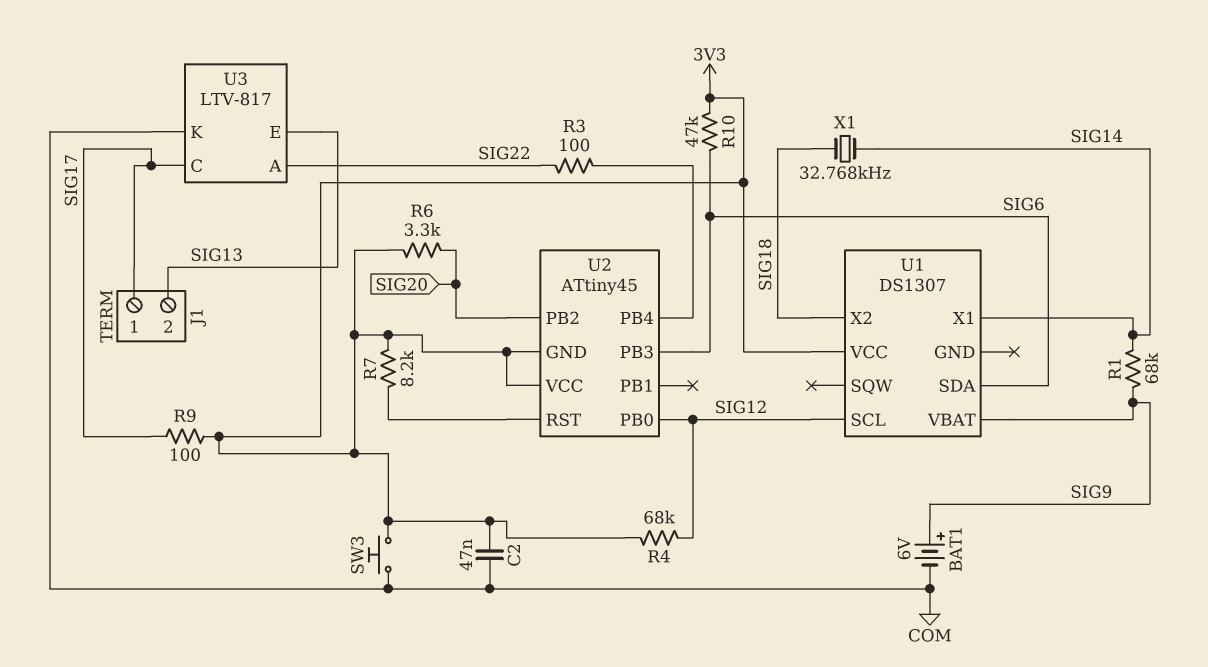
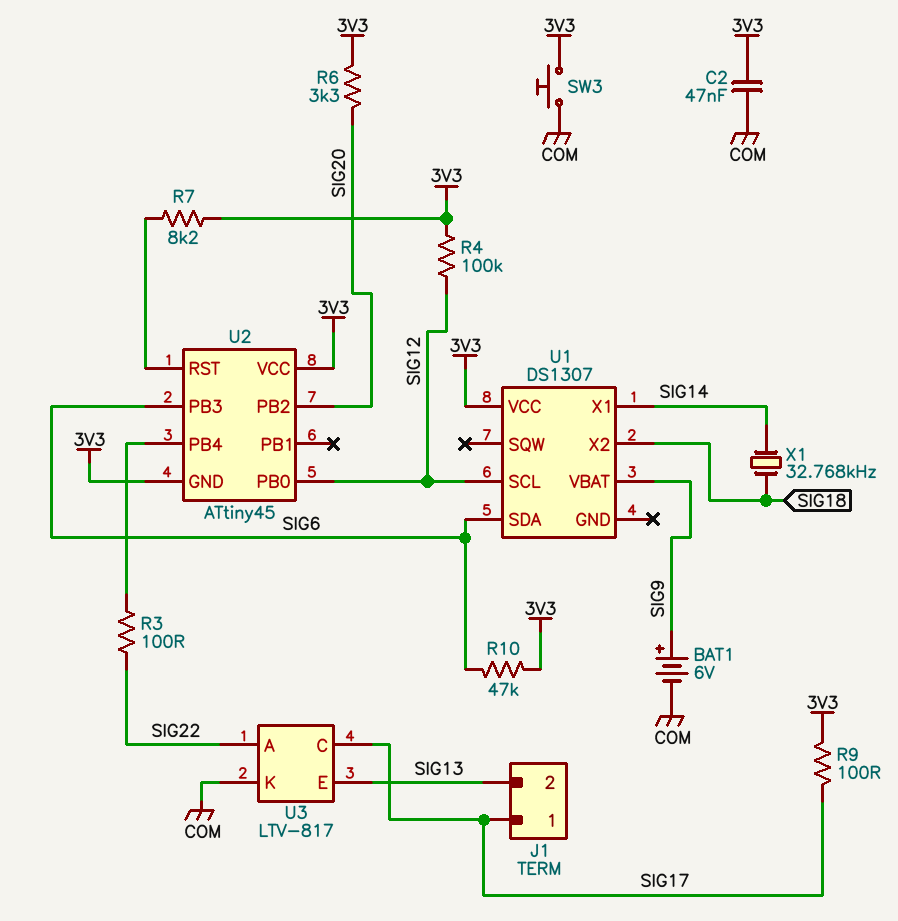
R1: 68k (SIG9, SIG14) -> none
R4: 68k (3V3, SIG12) -> 100k (3V3, SIG12)

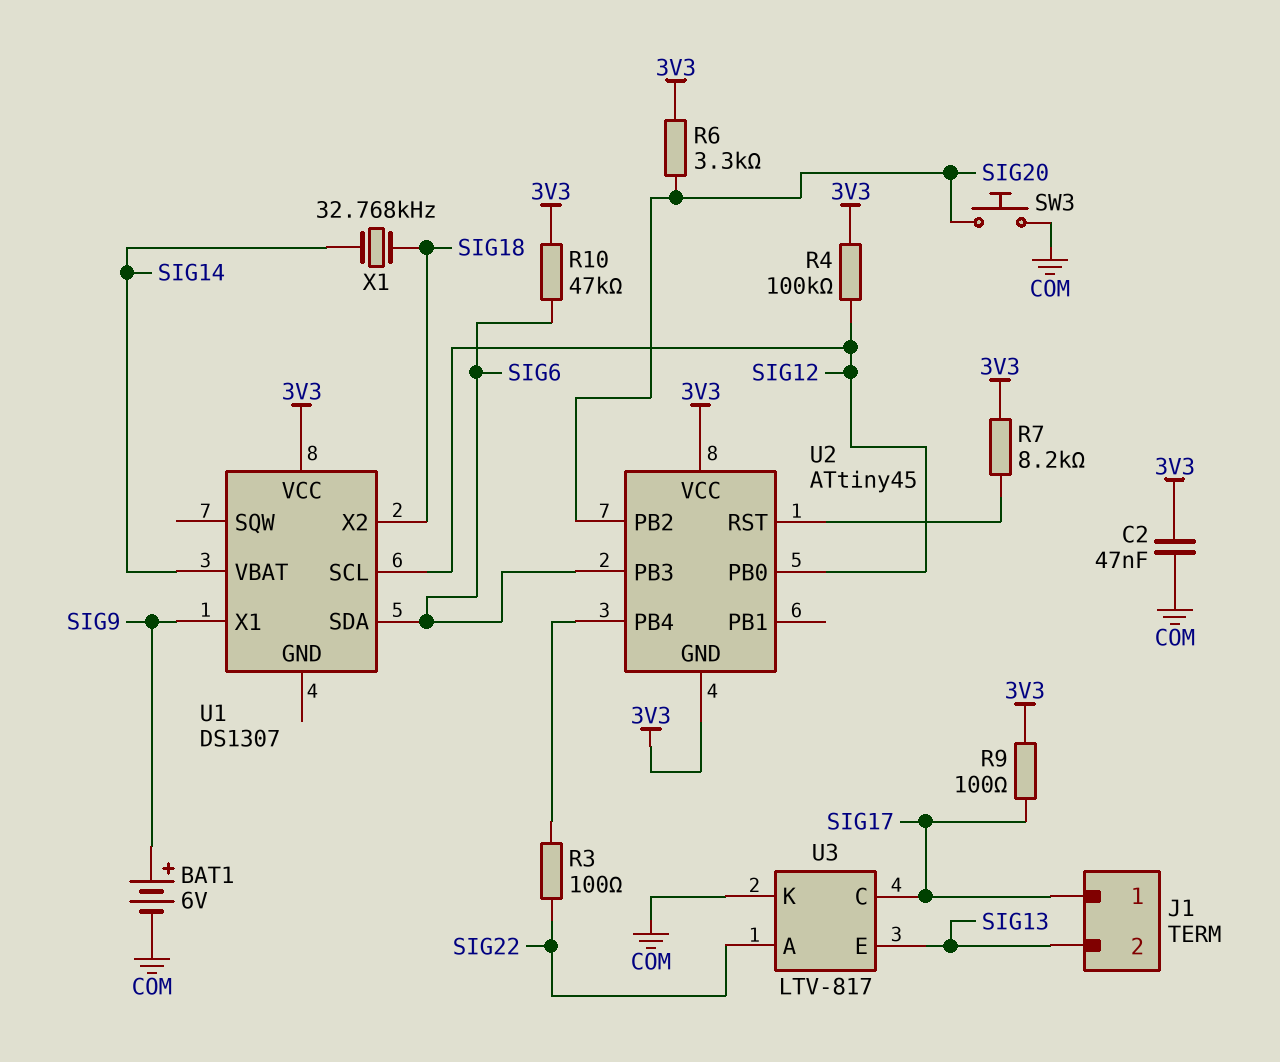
SW3: button (3V3, COM) -> button (COM, SIG20)
U1 pin VBAT: SIG9 -> SIG14
U1 pin X1: SIG14 -> SIG9

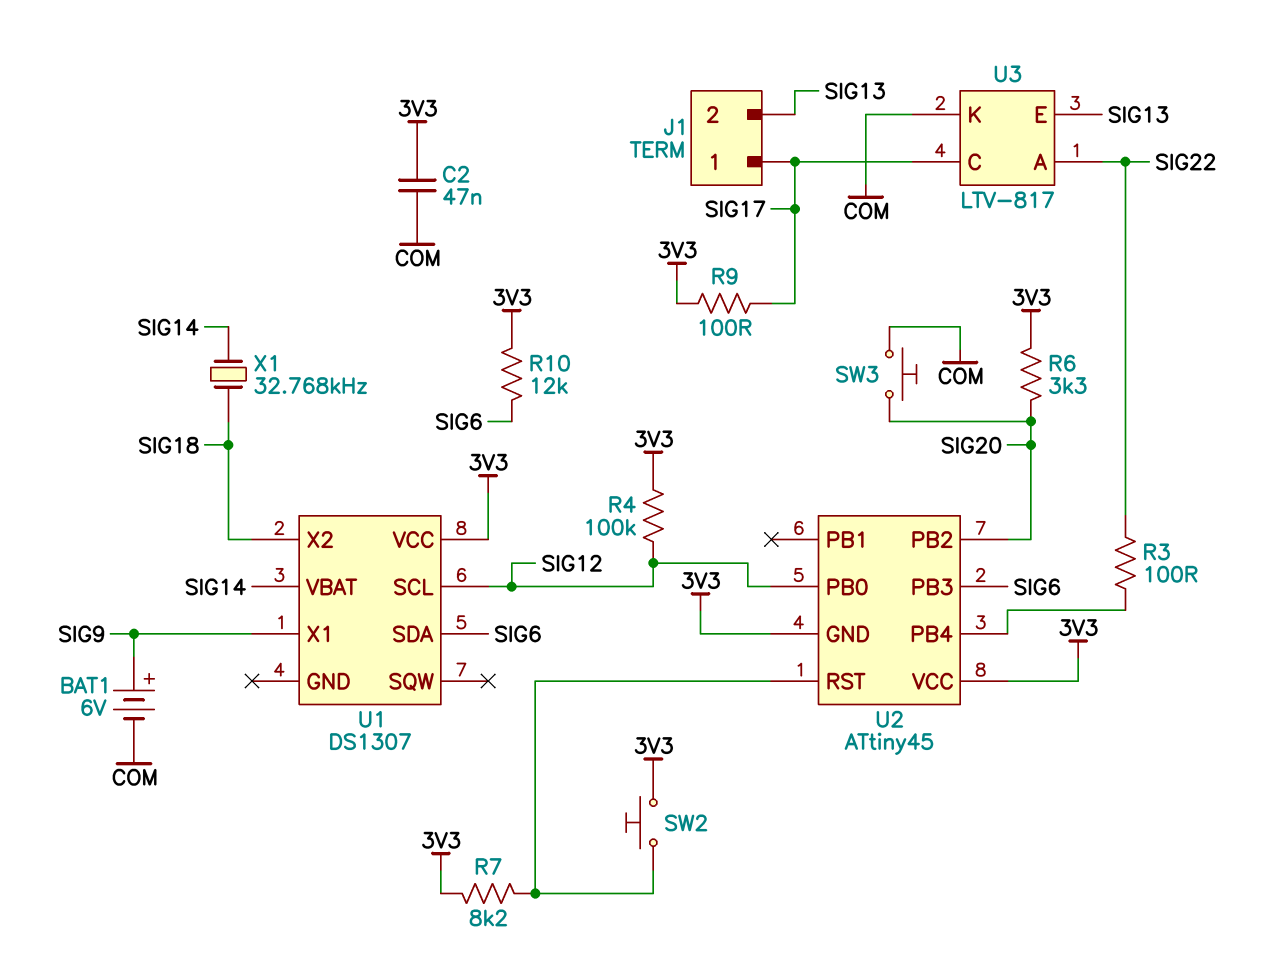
R10: 47k (3V3, SIG6) -> 12k (3V3, SIG6)
SW2: none -> button (3V3, U2/RST)

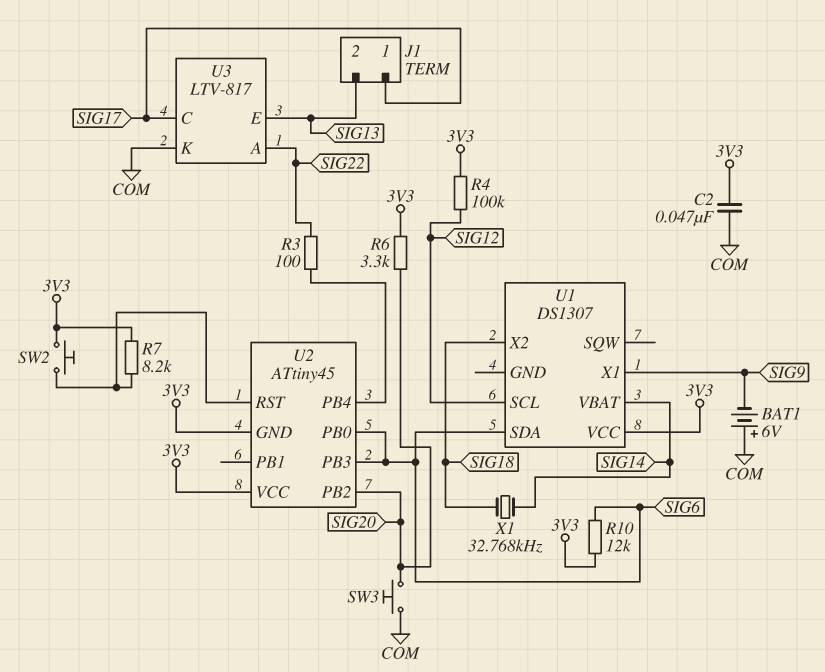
BAT1: 6V (plus SIG9, minus COM) -> 6V (plus COM, minus SIG9)
R9: 100 (3V3, SIG17) -> none
U2 pin PB0: SIG12 -> SIG6

